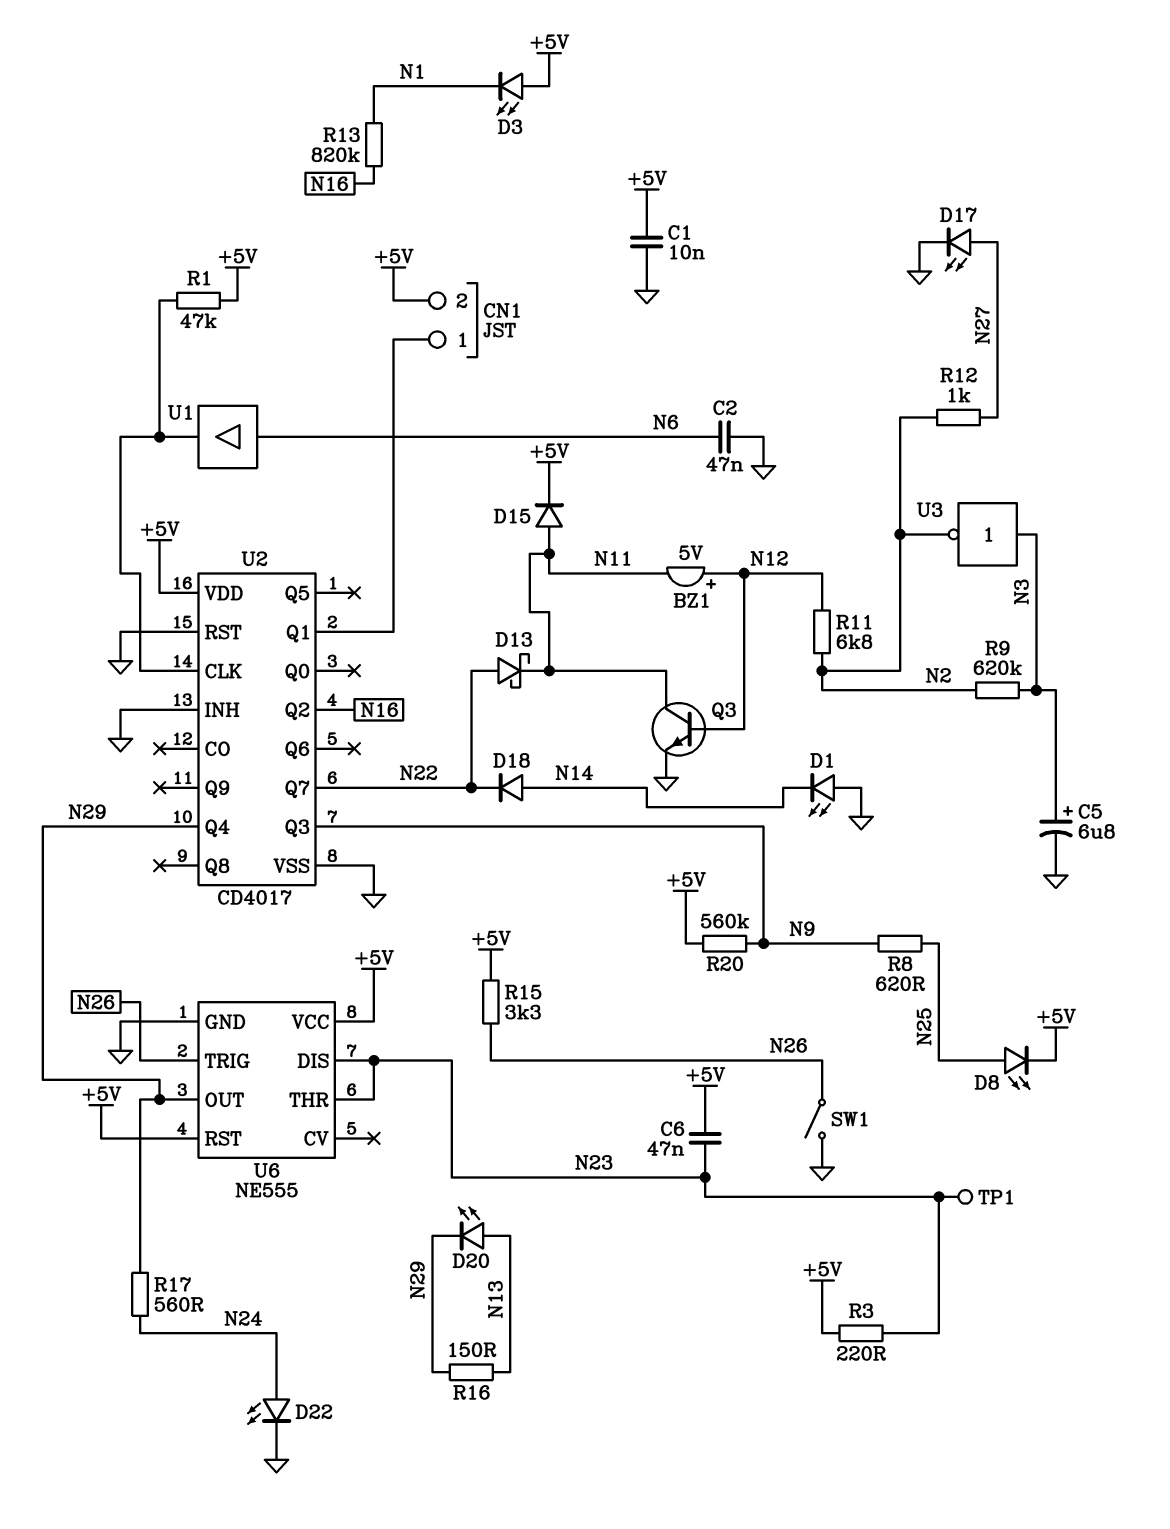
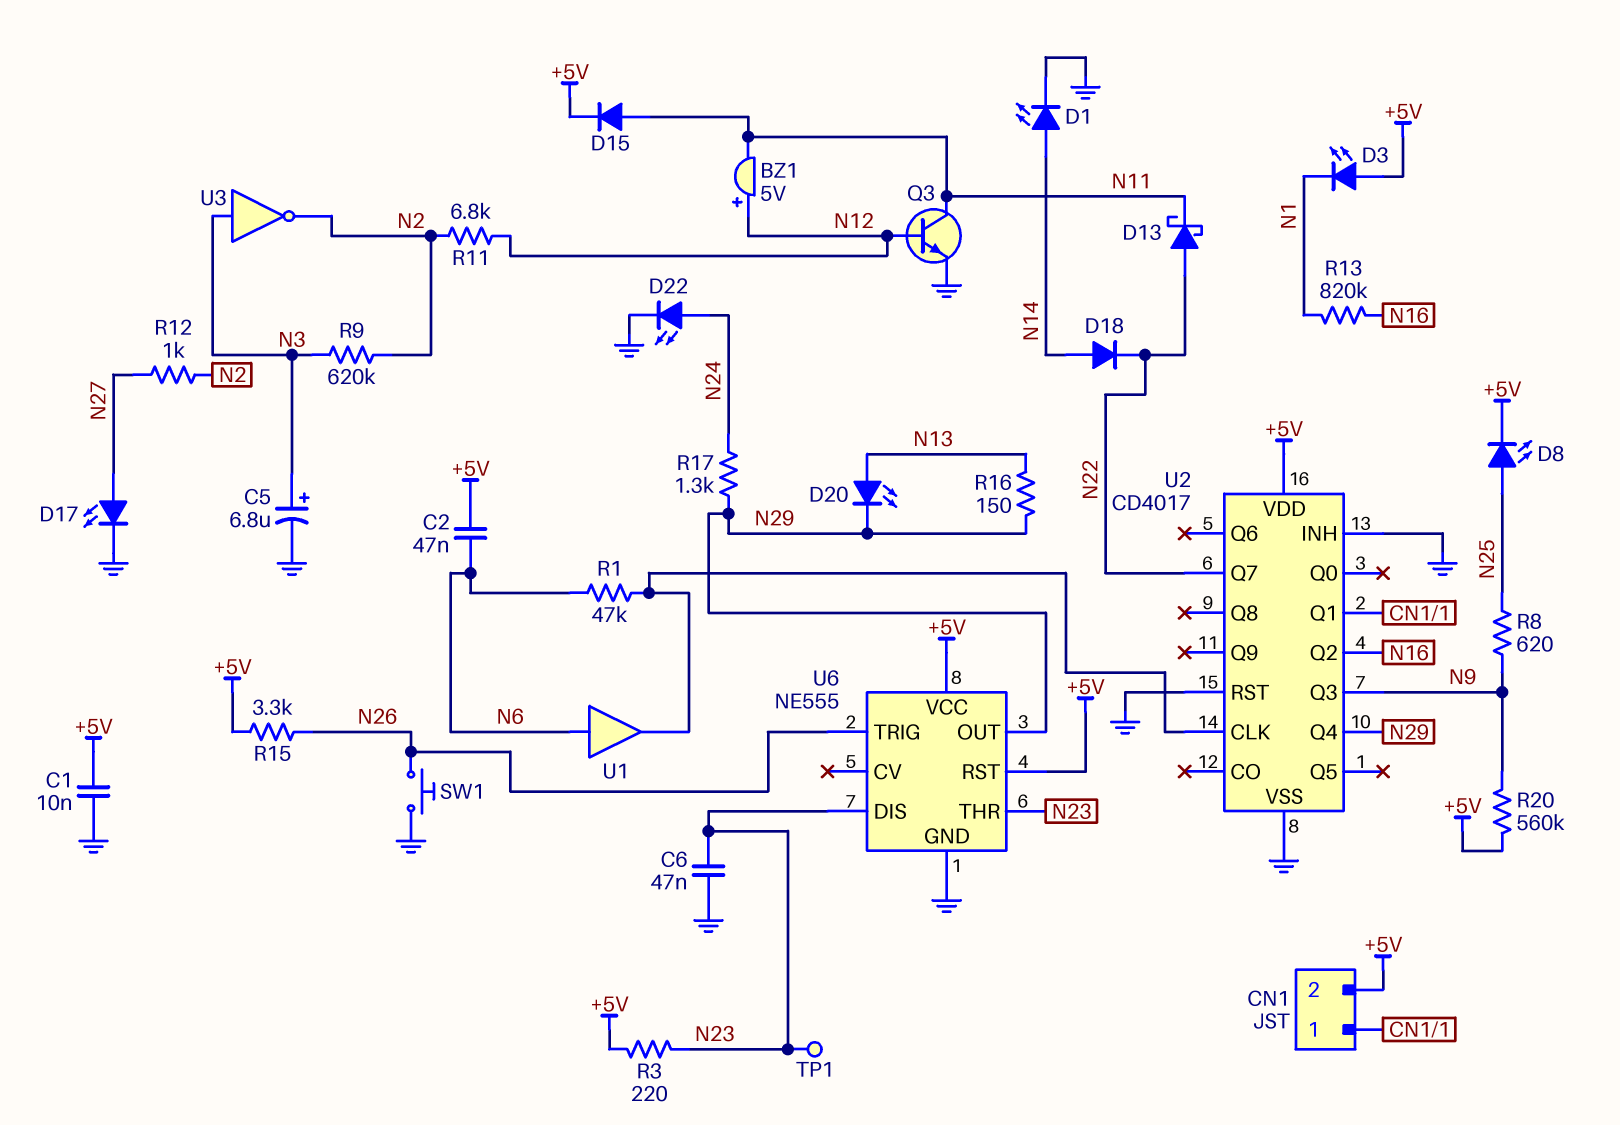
C2: 47nF (GND, N6) -> 47nF (+5V, N6)
C6: 47nF (+5V, N23) -> 47nF (GND, N23)
D1: LED (A GND, K N14) -> LED (A N14, K GND)
R1: 47k (+5V, U2/CLK) -> 47k (N6, U2/CLK)
R17: 560 (N24, N29) -> 1.3k (N24, N29)
SW1: switch (GND, N26) -> button (GND, N26)

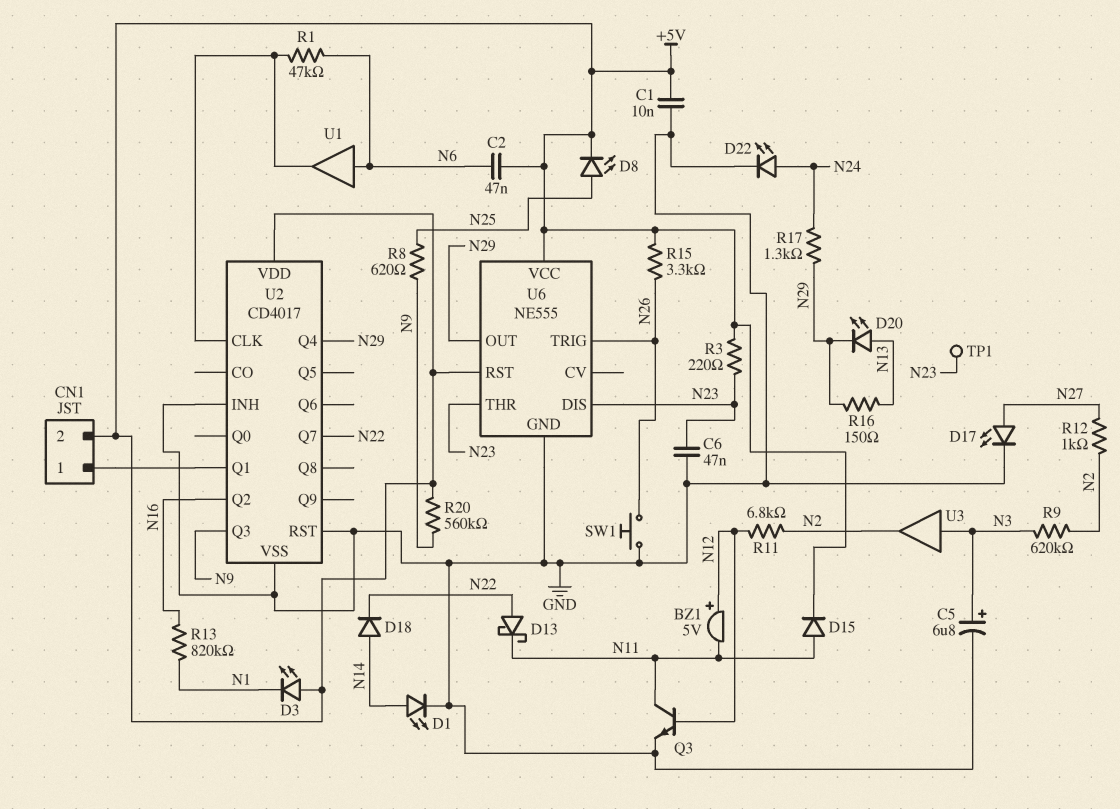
U3: NOT (in N3, out N2) -> buffer (in N3, out N2)

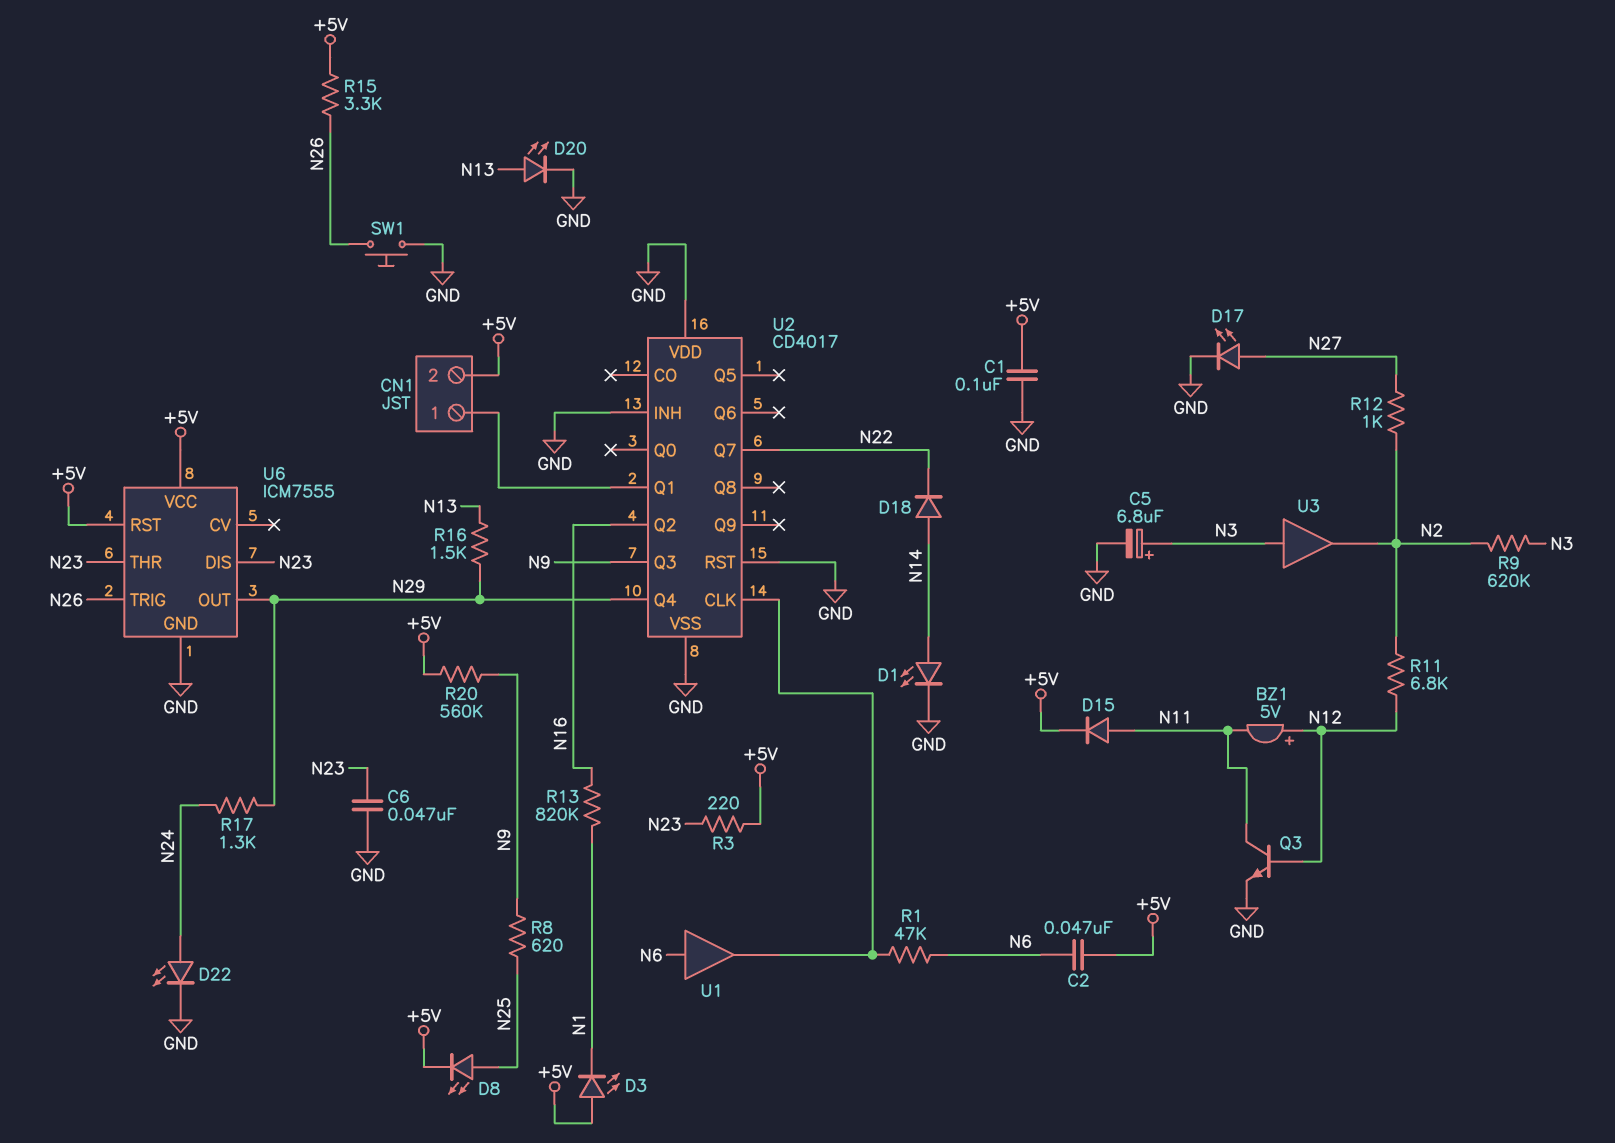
C1: 10nF (+5V, GND) -> 100nF (+5V, GND)
D13: schottky (A N22, K N11) -> none
D20: LED (A N13, K N29) -> LED (A N13, K GND)
R16: 150 (N13, N29) -> 1.5k (N13, N29)
TP1: test point (N23) -> none
U2 pin VDD: +5V -> GND
U6: NE555 -> ICM7555

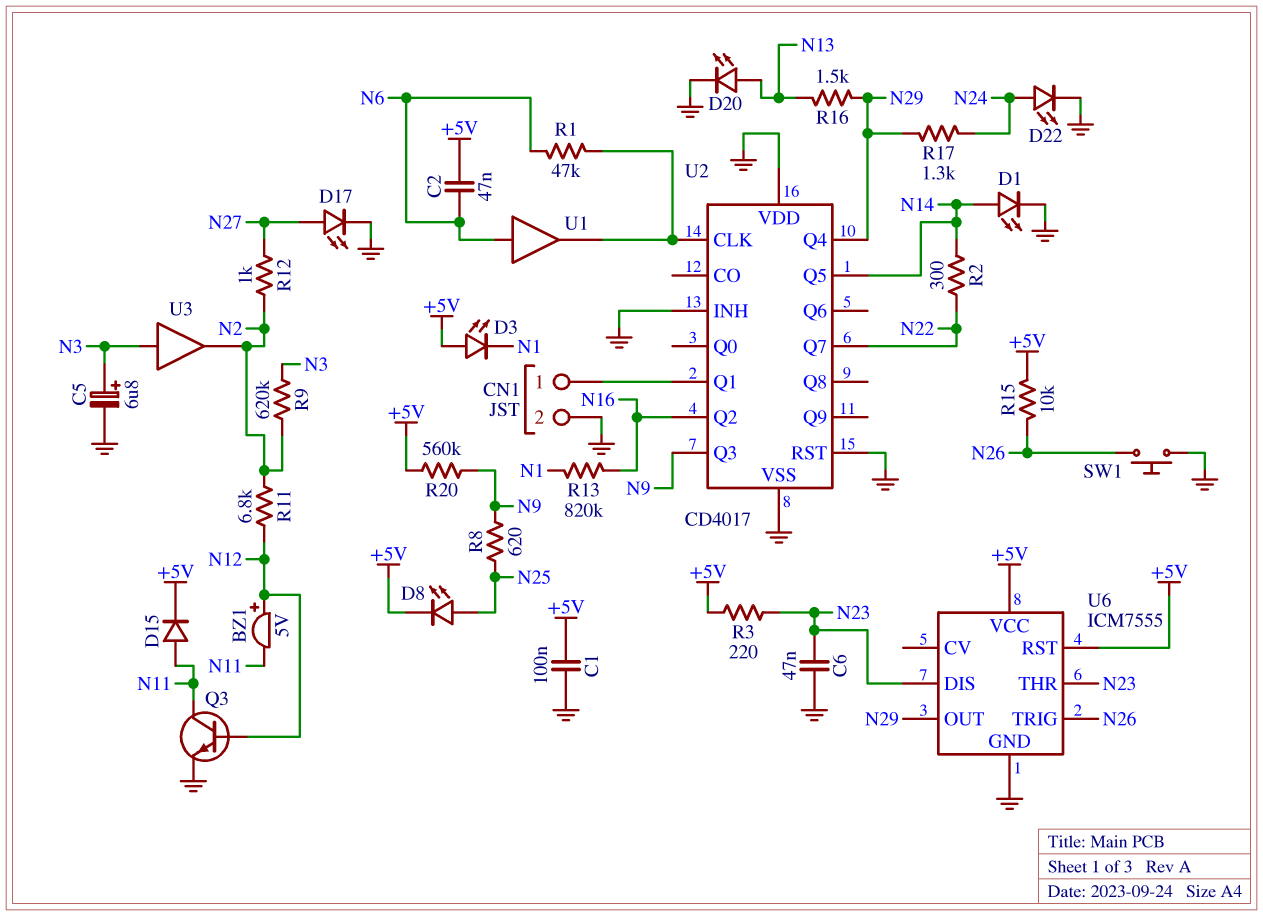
CN1 pin 2: +5V -> GND
D18: diode (A N14, K N22) -> none
R2: none -> 300 (N14, N22)
R15: 3.3k (+5V, N26) -> 10k (+5V, N26)
U2 pin Q5: none -> N14

